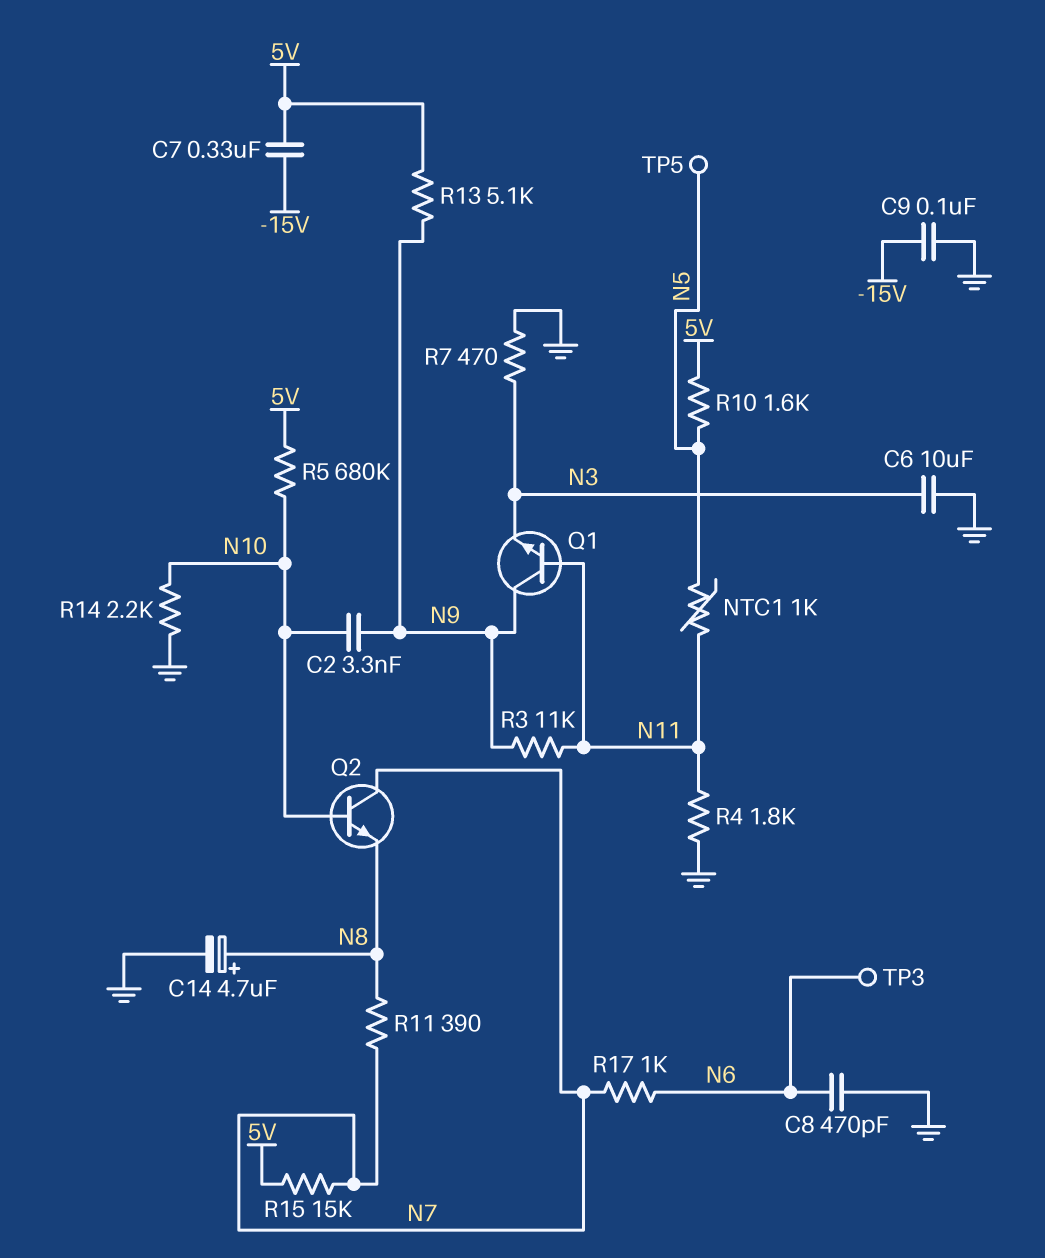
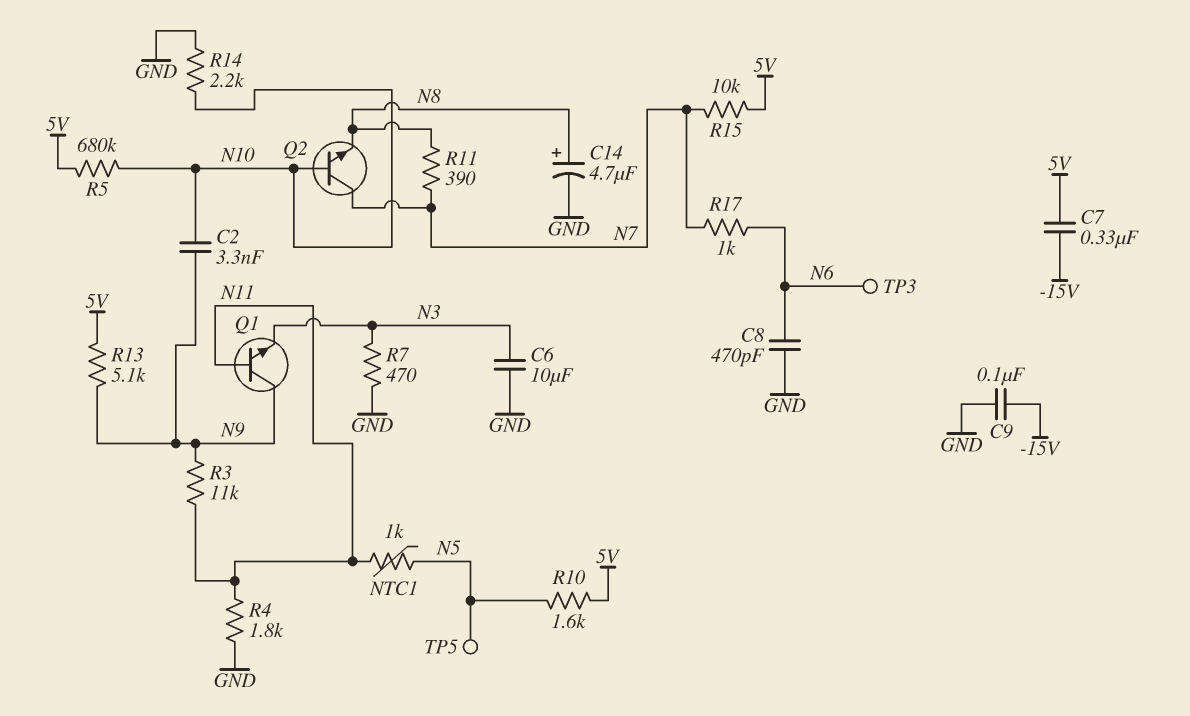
R15: 15k (5V, N7) -> 10k (5V, N7)

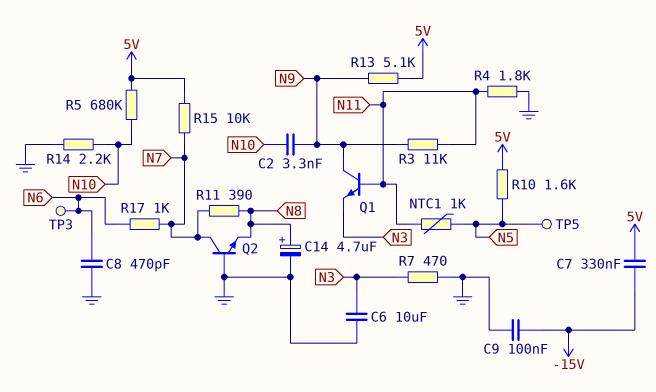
Q2: NPN (B N10, C N7, E N8) -> NPN (B GND, C N7, E N8)

